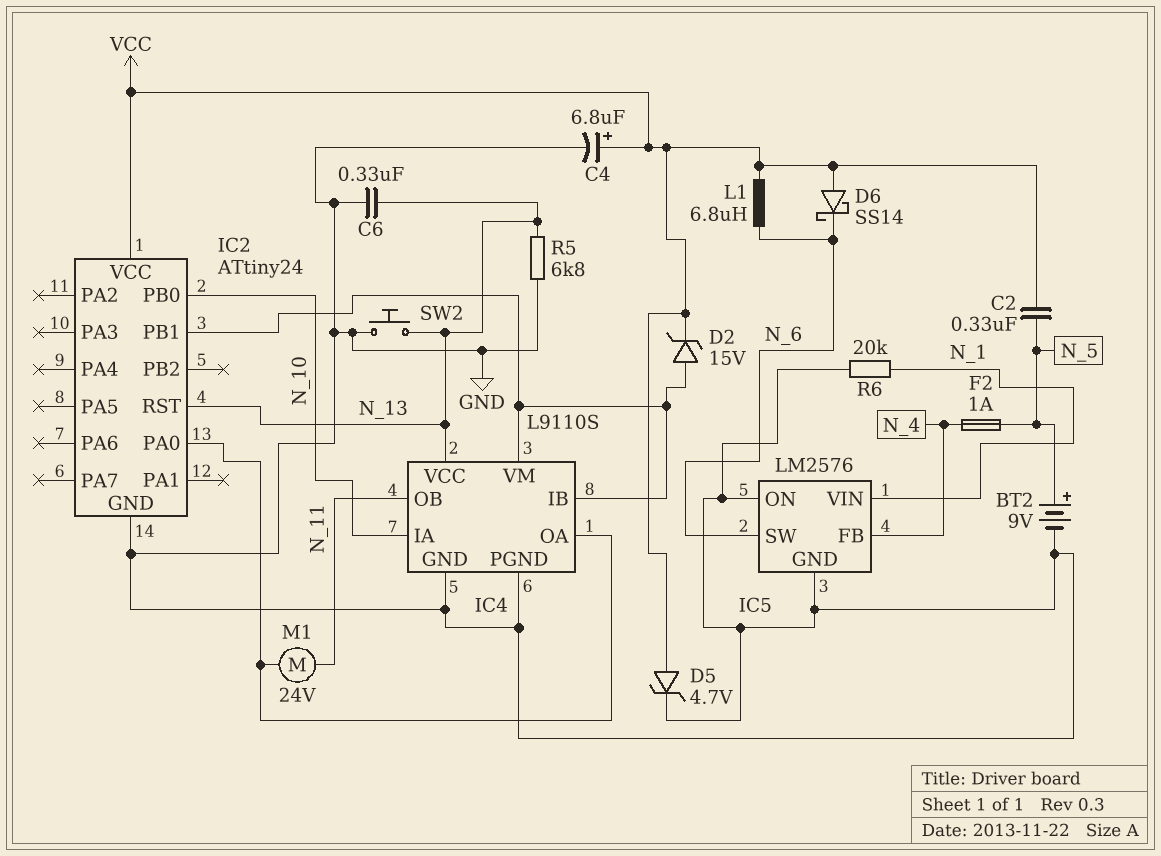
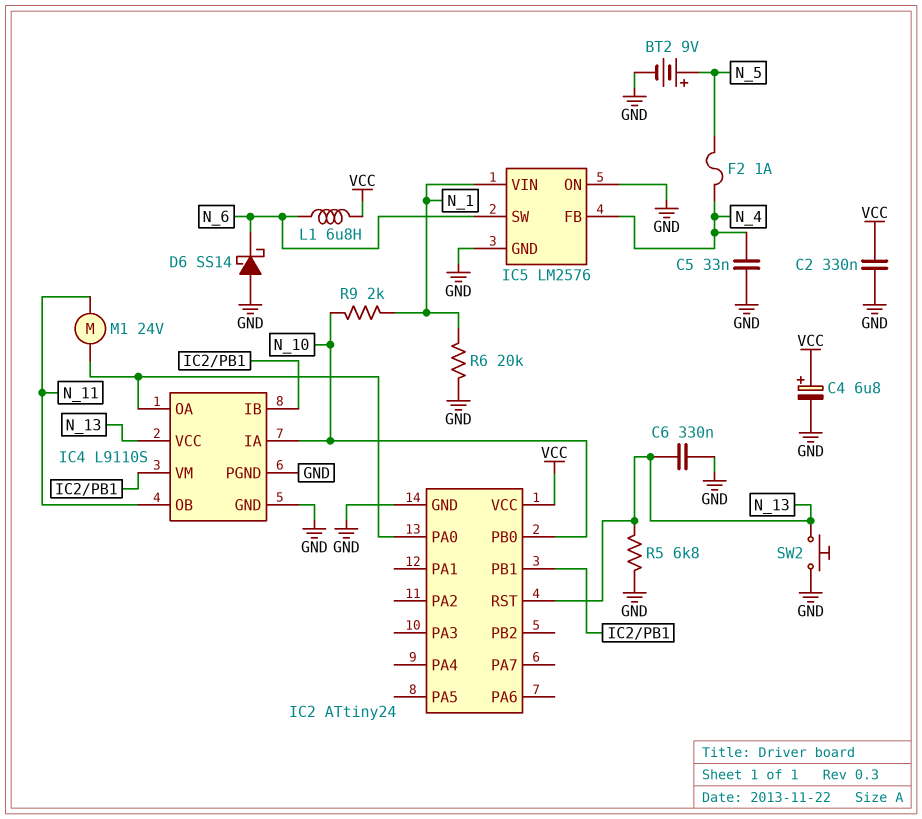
C2: 330nF (N_5, VCC) -> 330nF (GND, VCC)
C5: none -> 33nF (GND, N_4)
D2: zener 15V (A IC2/PB1, K VCC) -> none
D5: zener 4.7V (A VCC, K GND) -> none
D6: schottky SS14 (A VCC, K N_6) -> schottky SS14 (A GND, K N_6)
R9: none -> 2k (N_1, N_10)

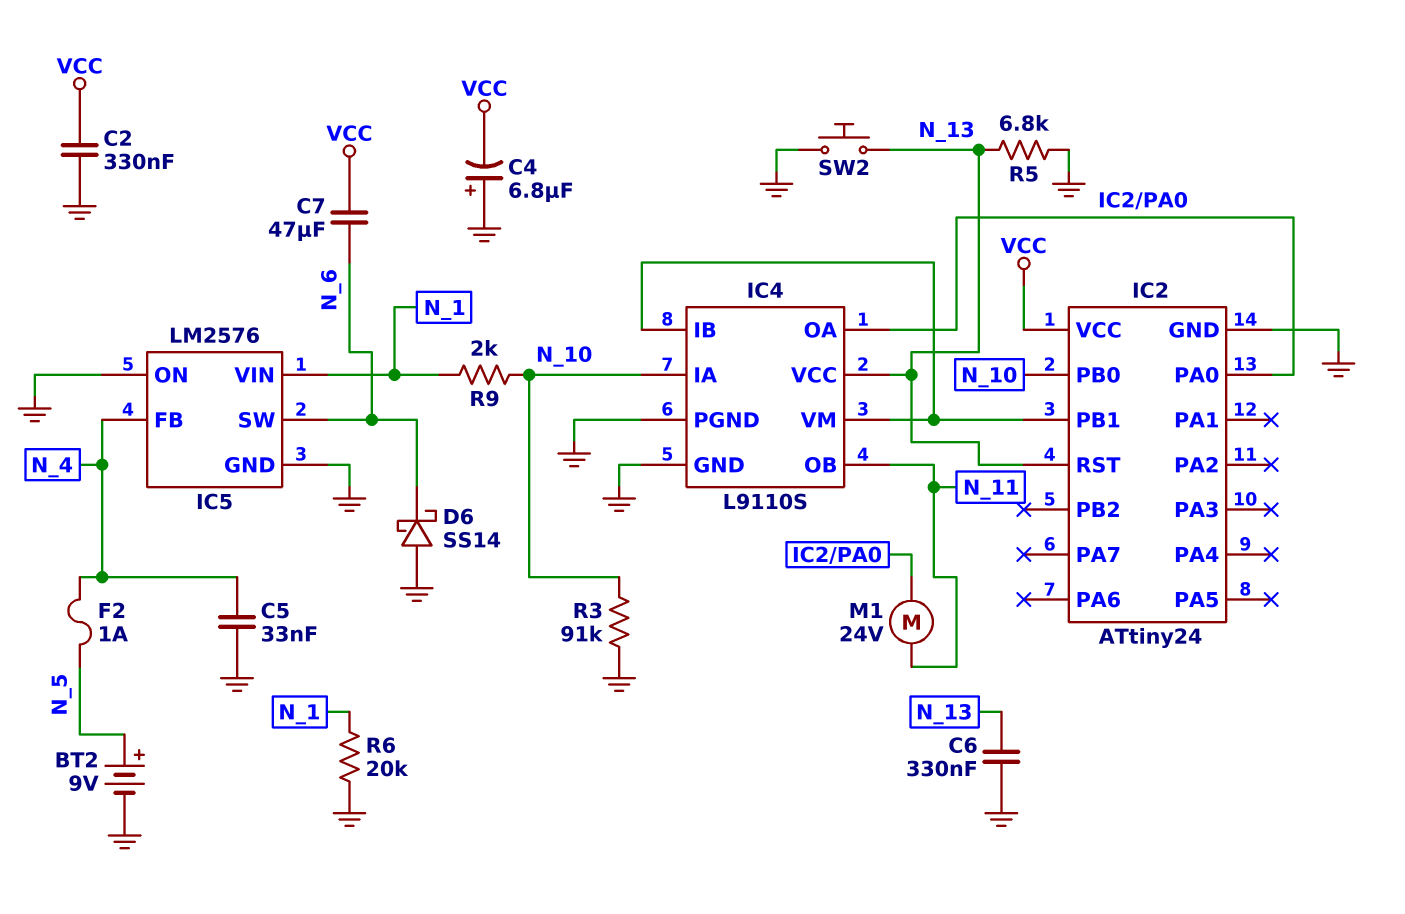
C4: 6.8uF (plus VCC, minus GND) -> 6.8uF (plus GND, minus VCC)
C7: none -> 47uF (N_6, VCC)
L1: 6.8uH (N_6, VCC) -> none
R3: none -> 91k (GND, N_10)

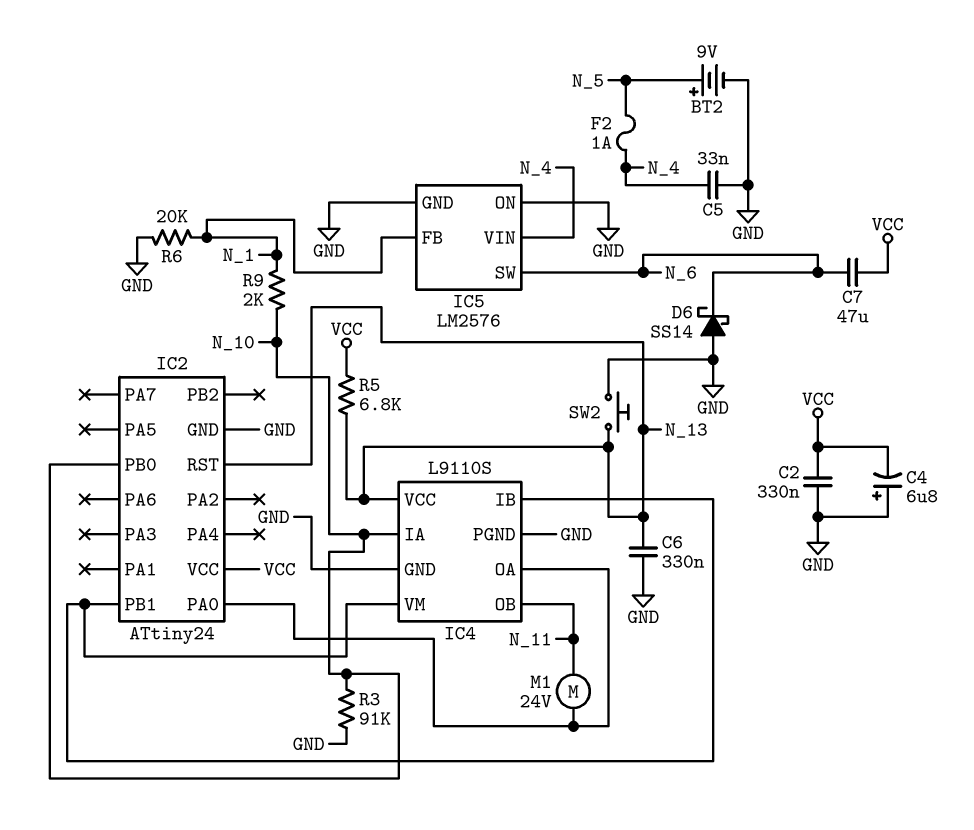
IC5 pin FB: N_4 -> N_1
IC5 pin VIN: N_1 -> N_4
R5: 6.8k (GND, N_13) -> 6.8k (N_13, VCC)

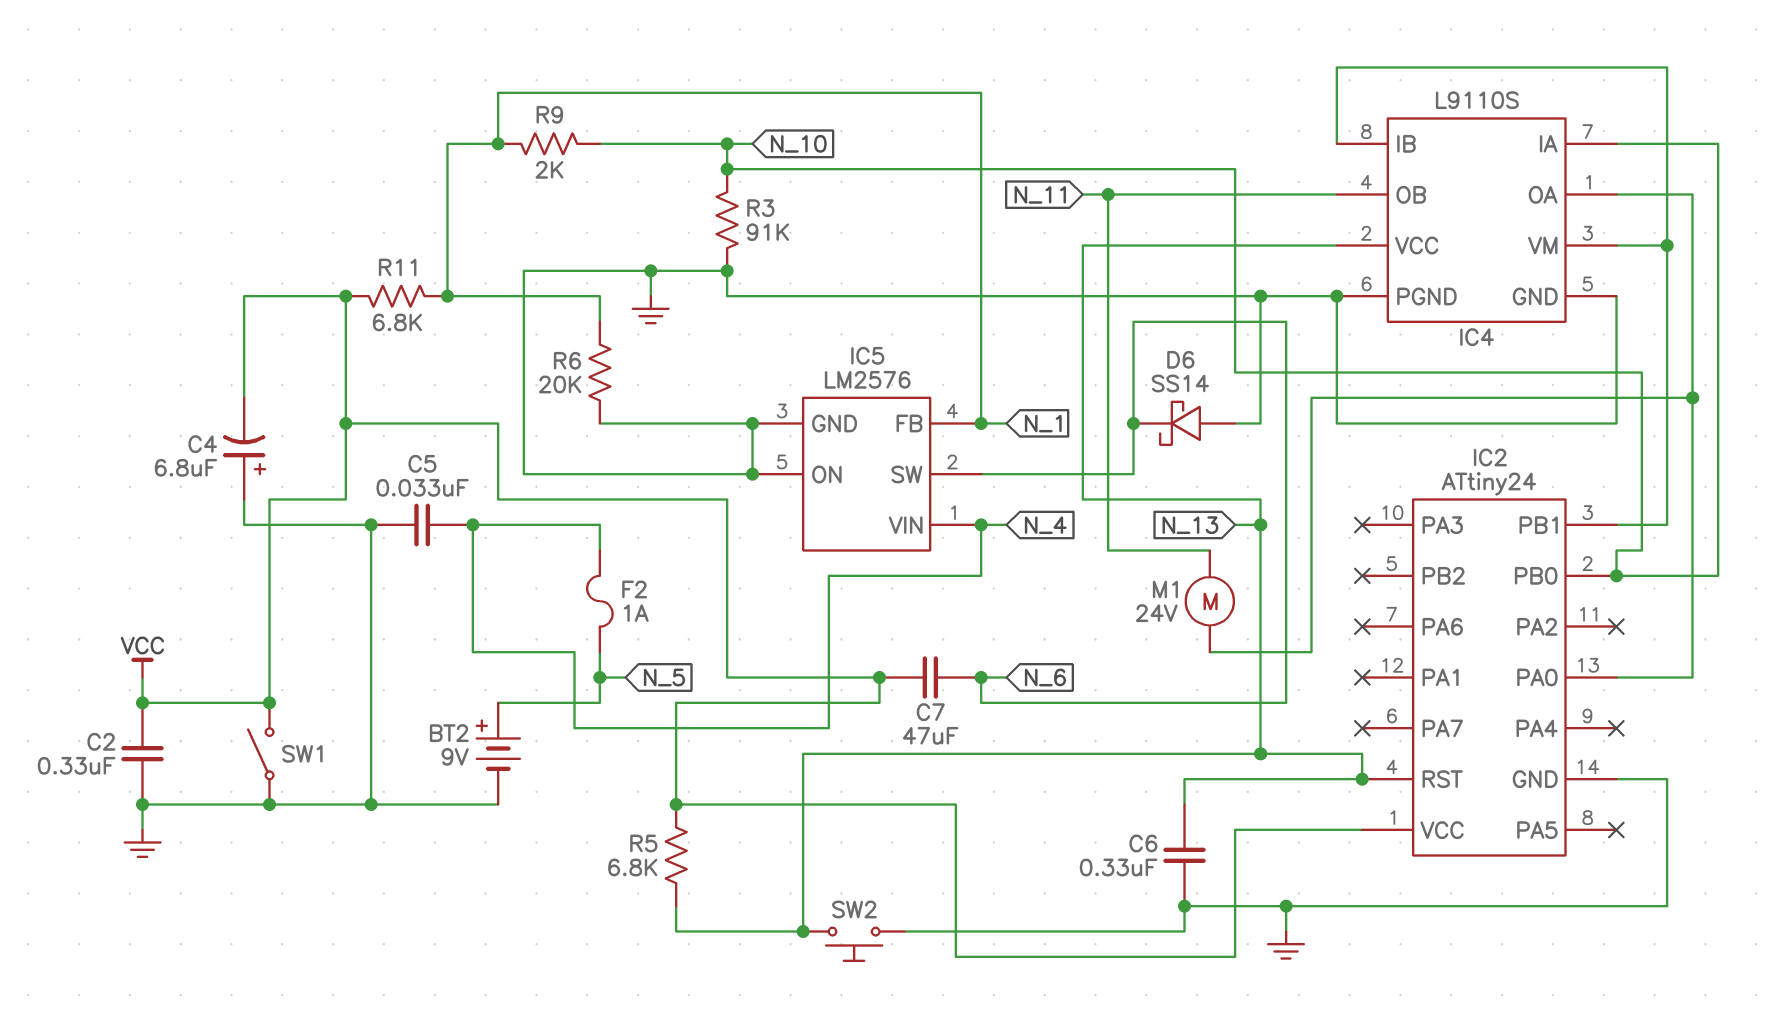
R11: none -> 6.8k (N_1, VCC)
SW1: none -> switch (GND, VCC)

